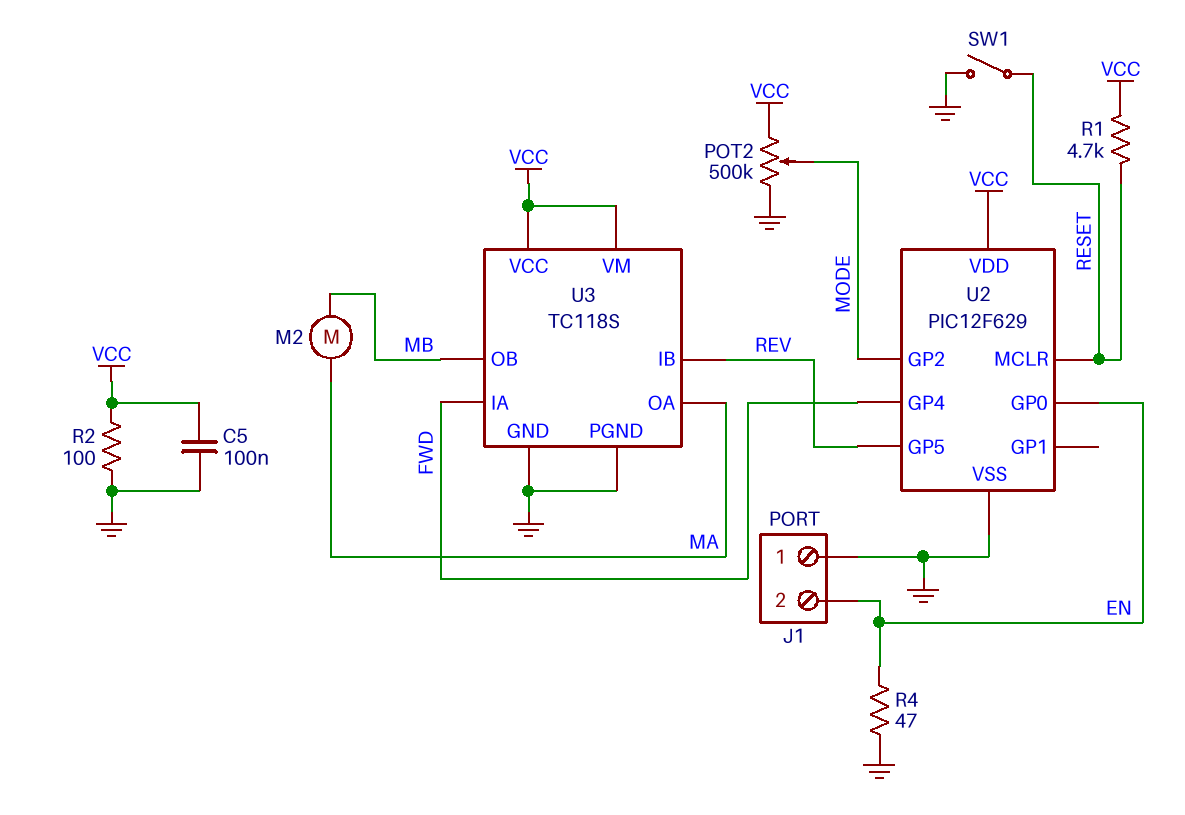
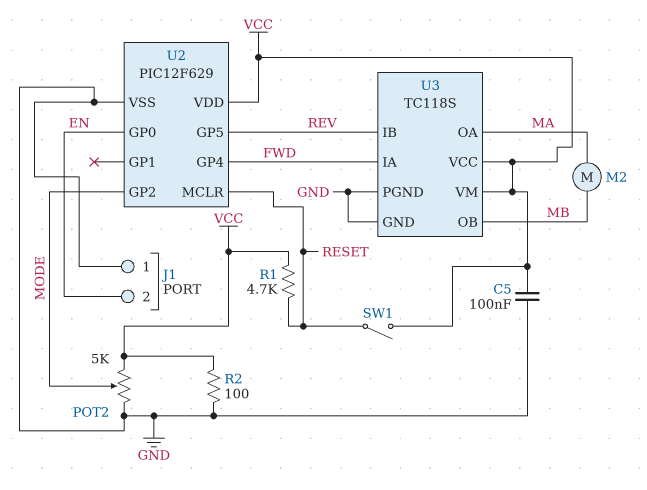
POT2: 500k (GND, VCC, wiper MODE) -> 5k (GND, VCC, wiper MODE)
R4: 47 (EN, GND) -> none
SW1: switch (GND, RESET) -> switch (RESET, VCC)

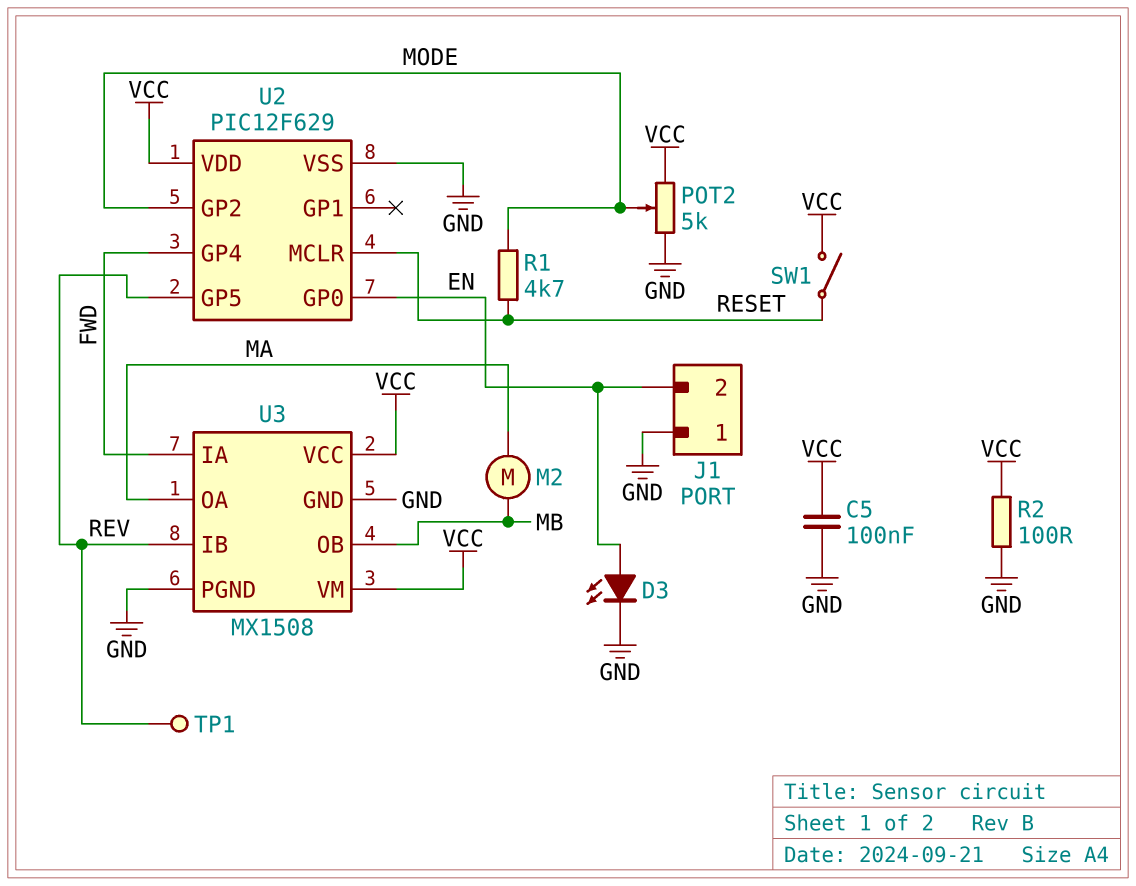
D3: none -> LED (A EN, K GND)
R1: 4.7k (RESET, VCC) -> 4.7k (MODE, RESET)
TP1: none -> test point (REV)
U3: TC118S -> MX1508

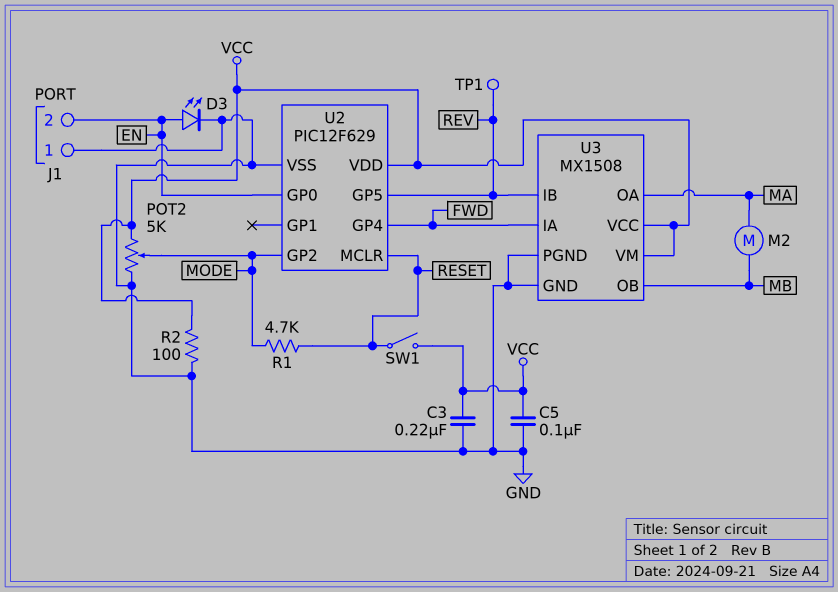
C3: none -> 220nF (GND, VCC)

